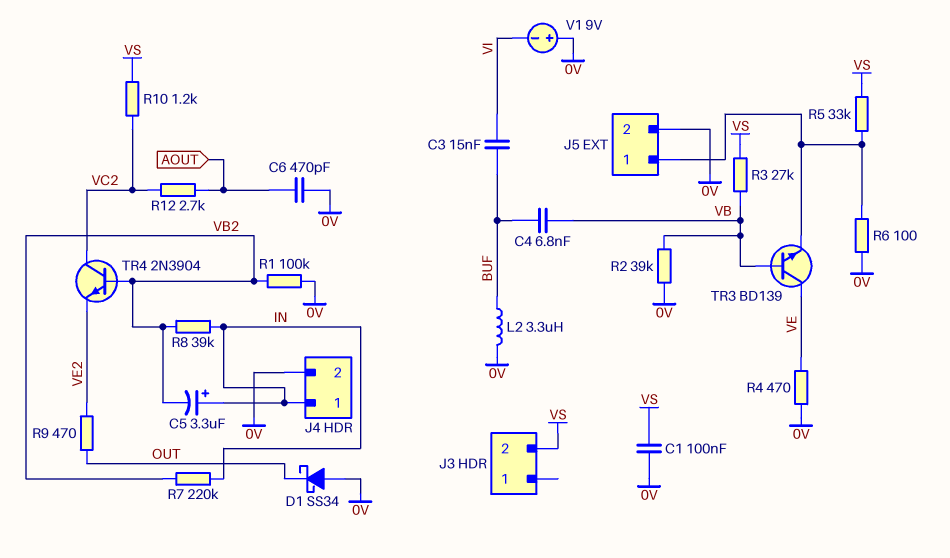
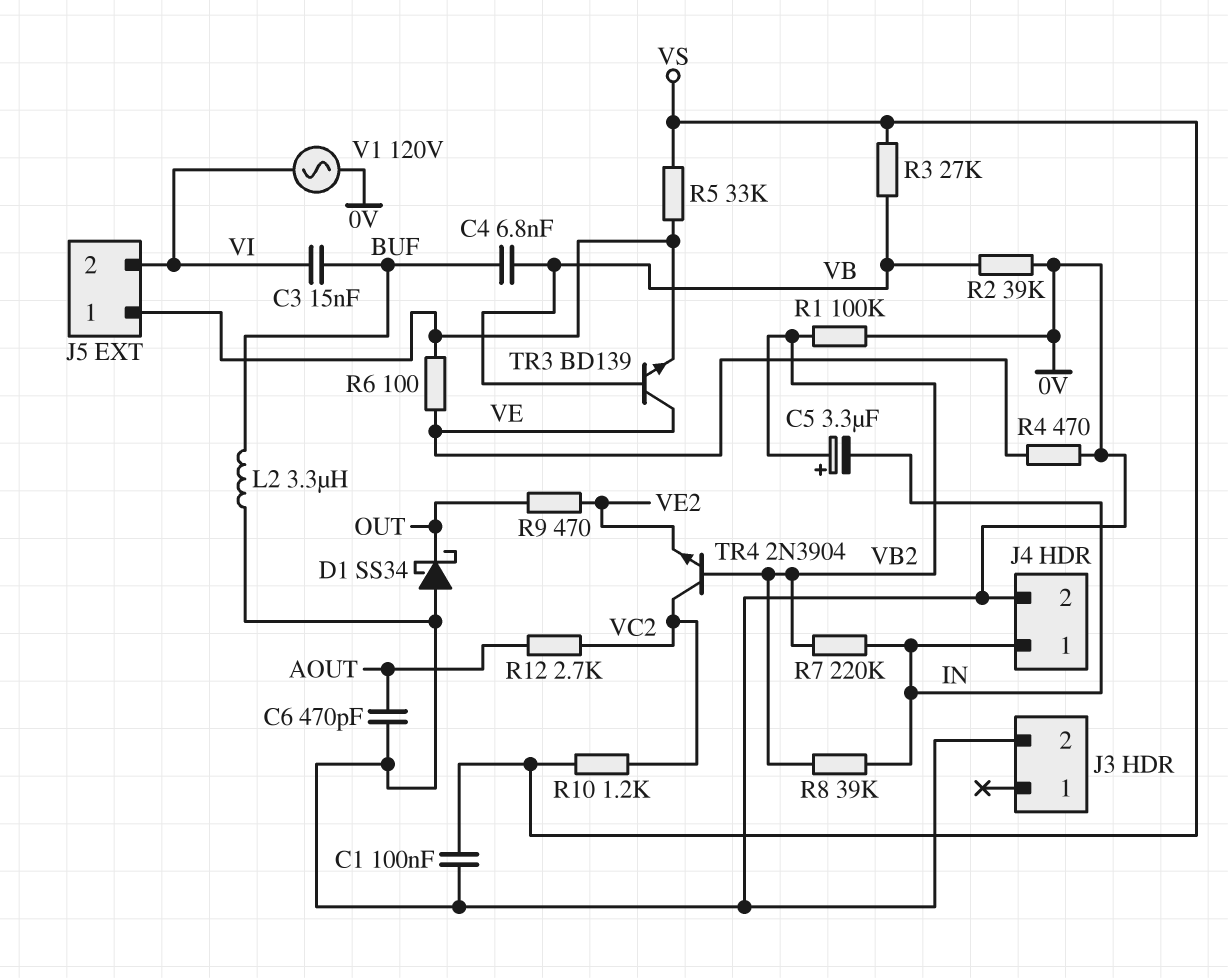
C5: 3.3uF (plus IN, minus VB2) -> 3.3uF (plus VB2, minus IN)
J3 pin 2: VS -> 0V
J5 pin 2: 0V -> VI
R6: 100 (0V, J5/1) -> 100 (J5/1, VE)
V1: 9V (plus 0V, minus VI) -> AC 120V (0V, VI)

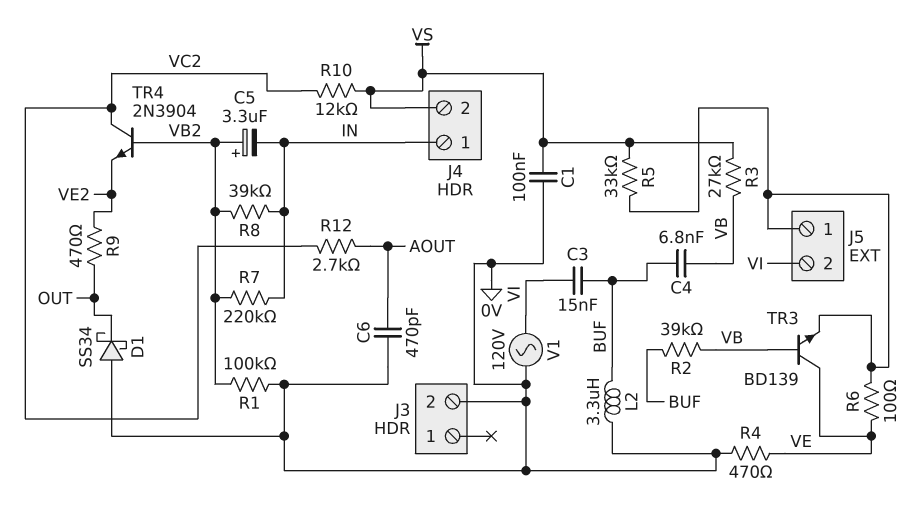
J4 pin 2: 0V -> VS
R2: 39k (0V, VB) -> 39k (BUF, VB)
R10: 1.2k (VC2, VS) -> 12k (VC2, VS)

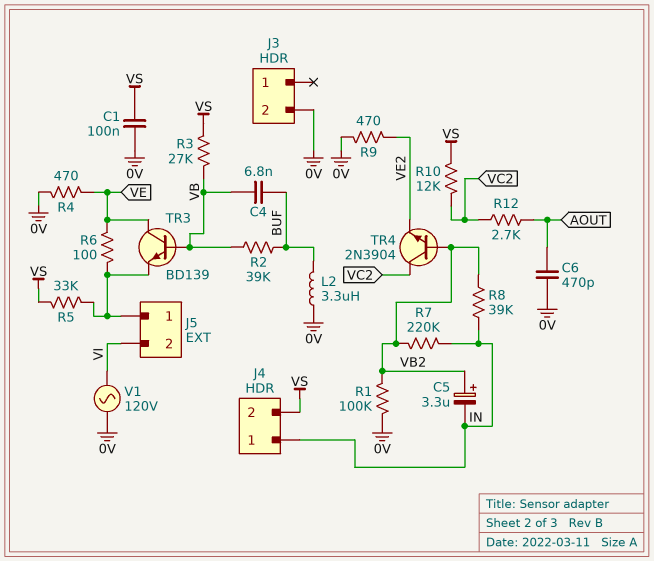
C3: 15nF (BUF, VI) -> none
D1: schottky SS34 (A 0V, K OUT) -> none
R9: 470 (OUT, VE2) -> 470 (0V, VE2)

